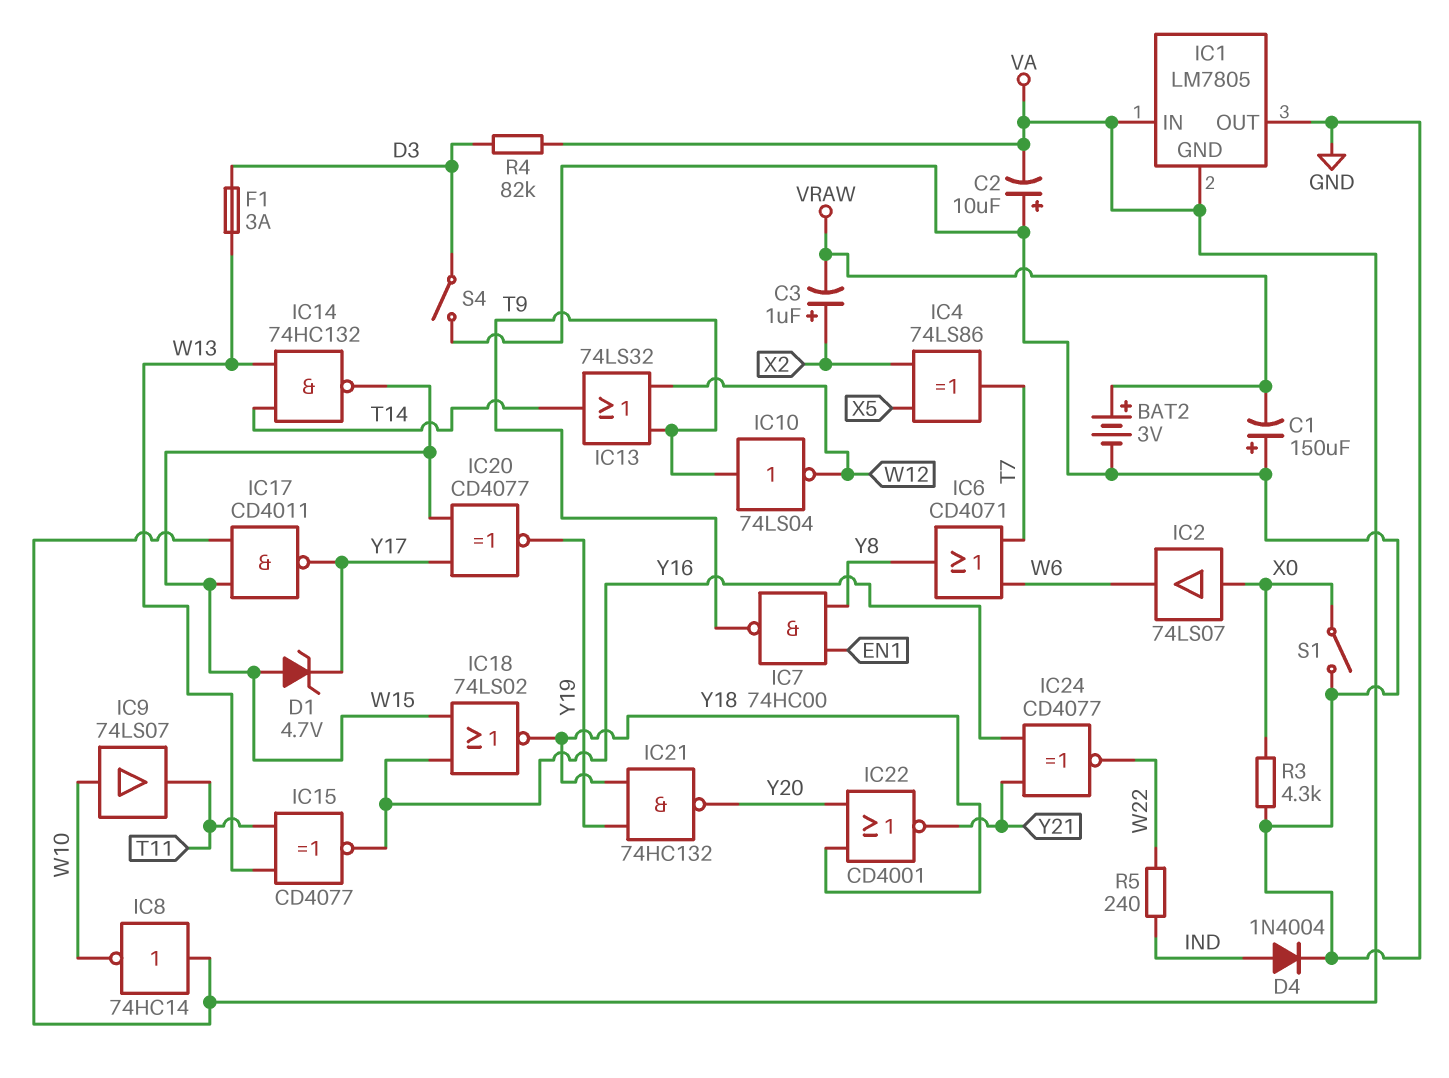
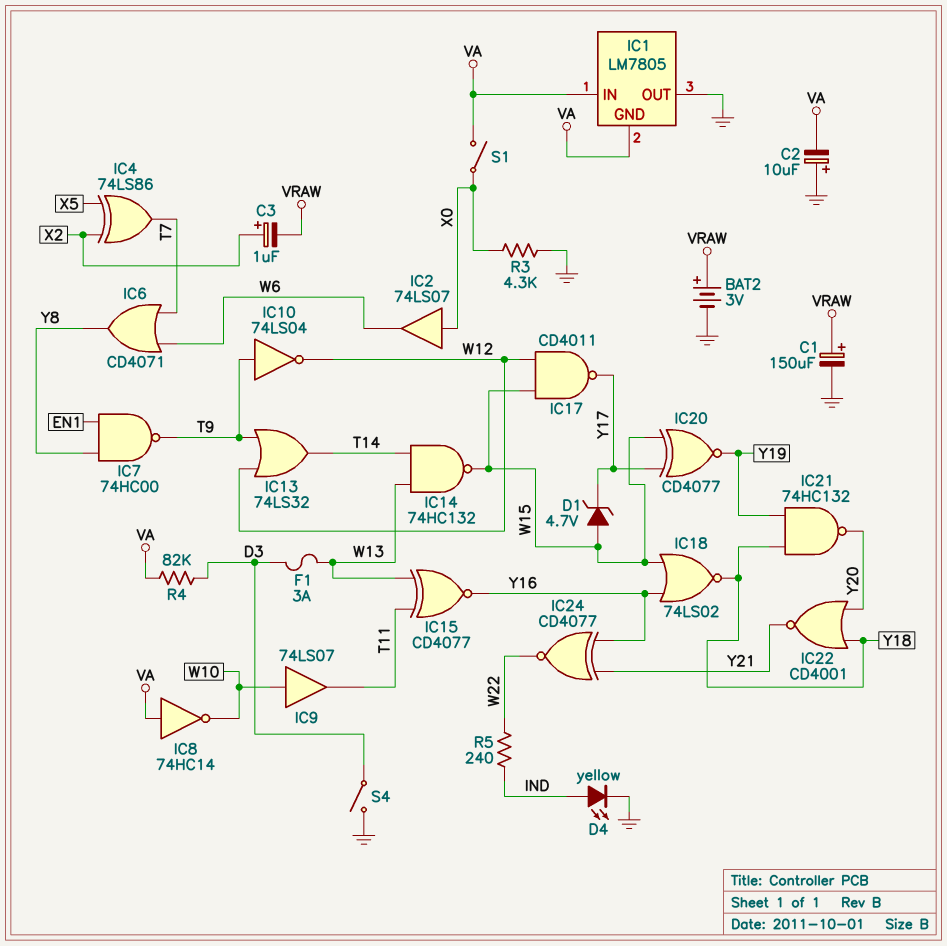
C1: 150uF (plus GND, minus VRAW) -> 150uF (plus VRAW, minus GND)
D4: diode 1N4004 (A IND, K GND) -> LED yellow (A IND, K GND)
IC17: NAND CD4011 (in VA, in W15, out Y17) -> NAND CD4011 (in W12, in W15, out Y17)
S1: switch (GND, X0) -> switch (VA, X0)

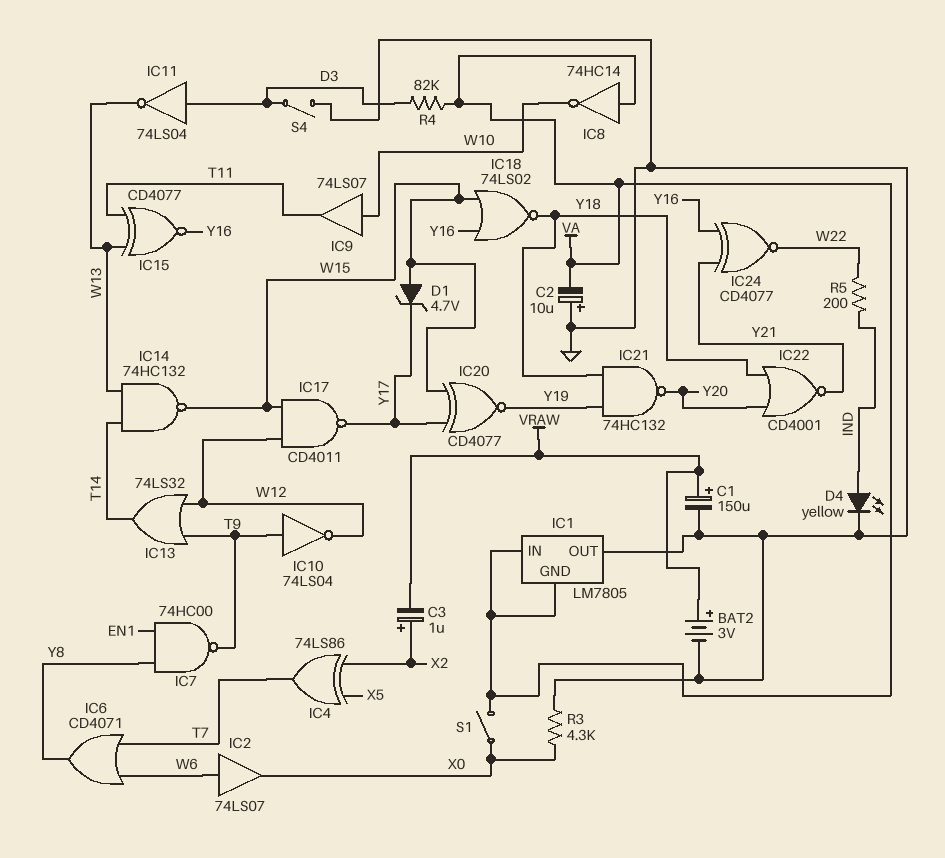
F1: 3A (D3, W13) -> none
IC2: buffer 74LS07 (in X0, out W6) -> buffer 74LS07 (in W6, out X0)
IC11: none -> NOT 74LS04 (in D3, out W13)
R5: 240 (IND, W22) -> 200 (IND, W22)

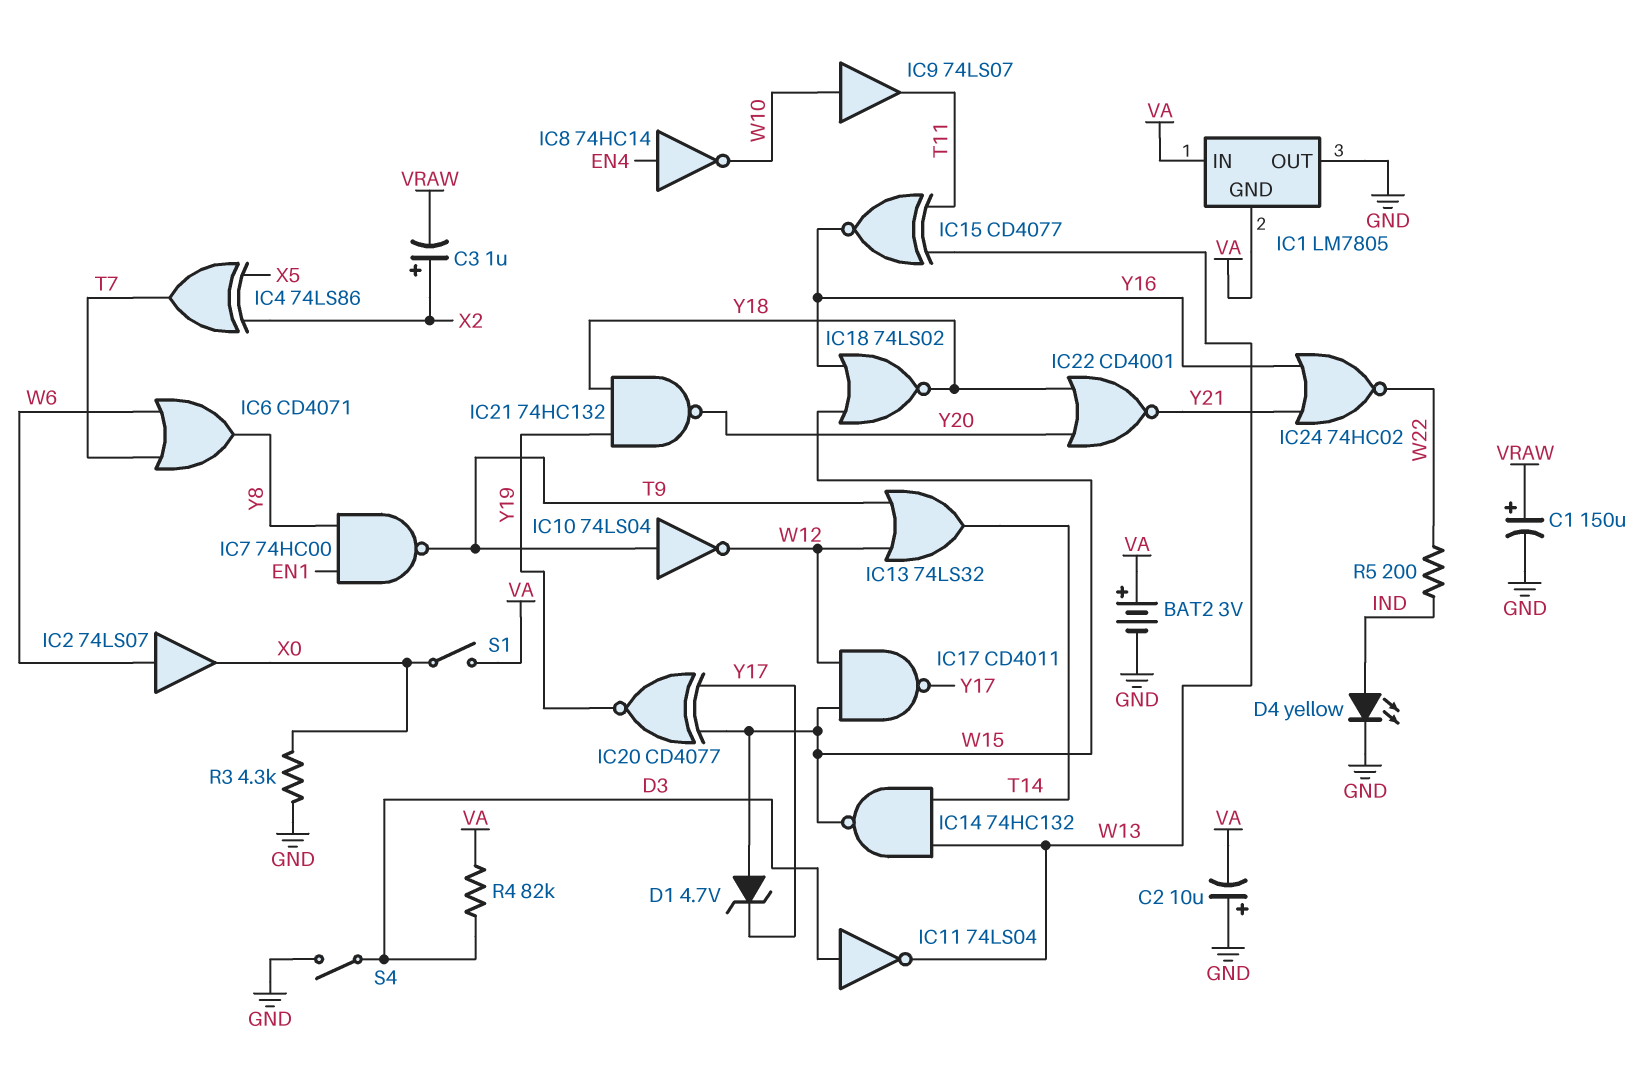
BAT2: 3V (plus VRAW, minus GND) -> 3V (plus VA, minus GND)
IC8: NOT 74HC14 (in VA, out W10) -> NOT 74HC14 (in EN4, out W10)
IC24: XNOR CD4077 (in Y16, in Y21, out W22) -> NOR 74HC02 (in Y16, in Y21, out W22)

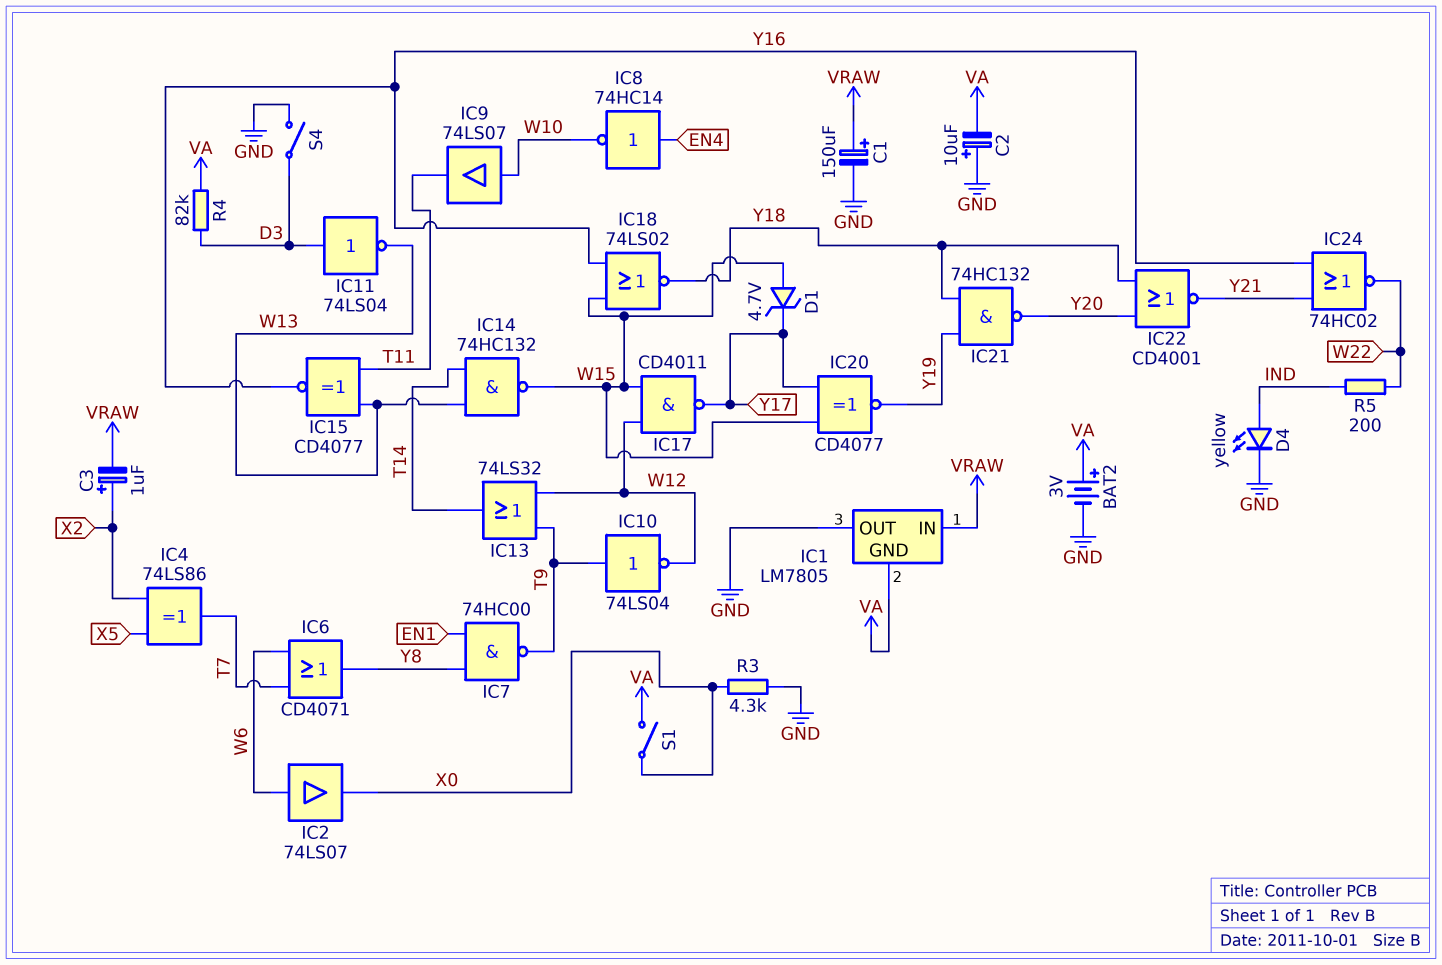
IC1 pin IN: VA -> VRAW

